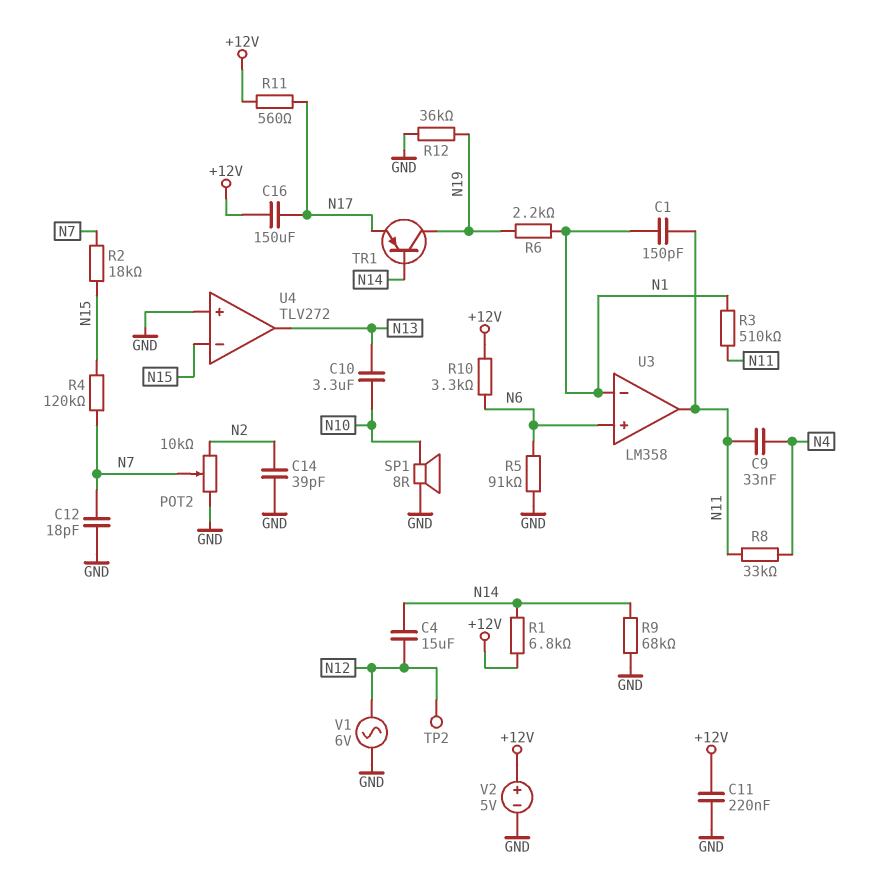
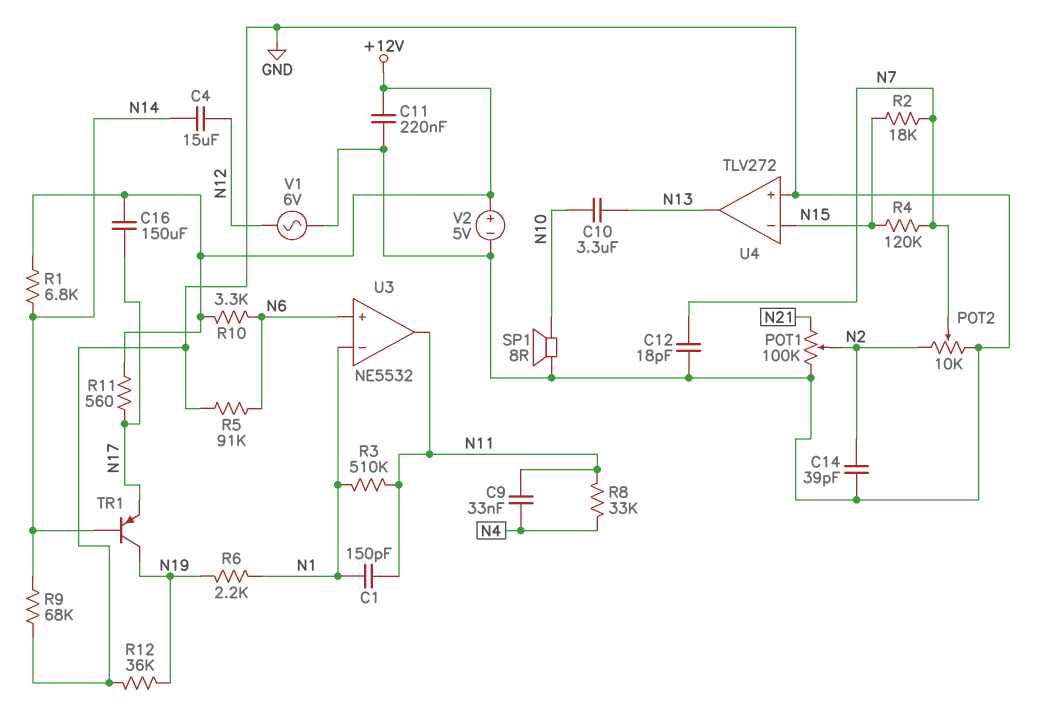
POT1: none -> 100k (GND, N21, wiper N2)
TP2: test point (N12) -> none
U3: LM358 -> NE5532

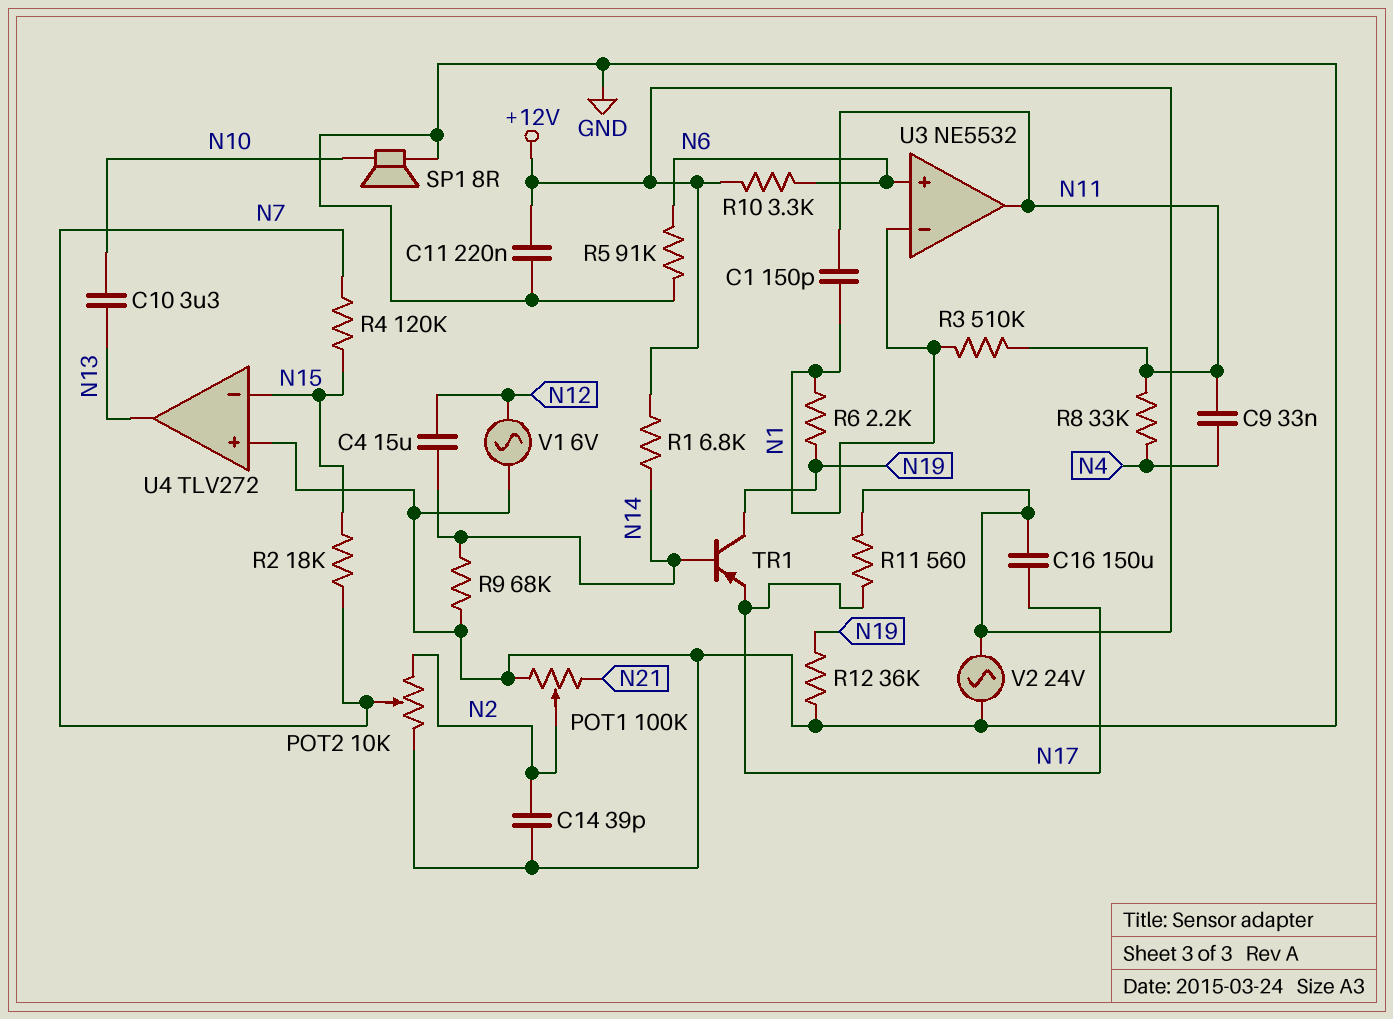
C12: 18pF (GND, N7) -> none
V2: 5V (plus +12V, minus GND) -> AC 24V (+12V, GND)

